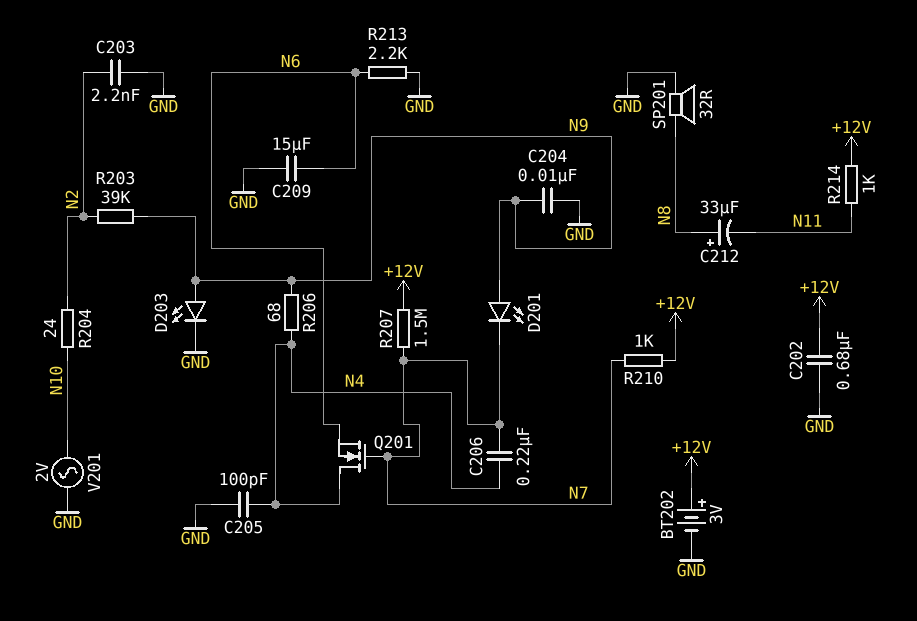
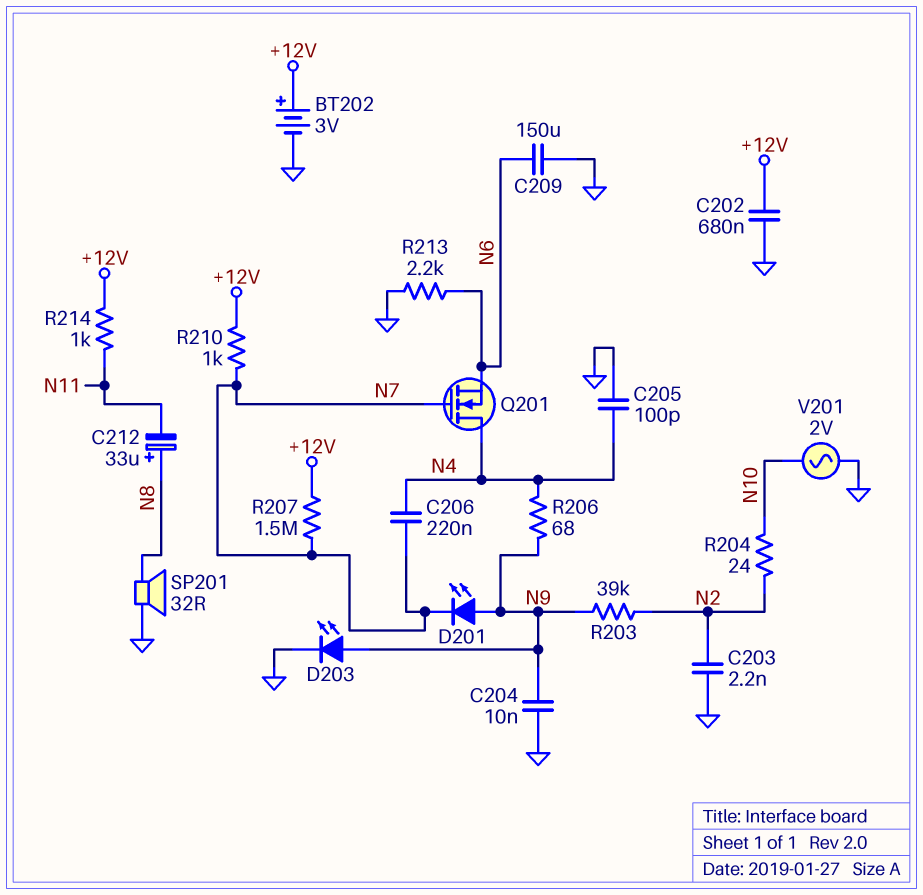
C209: 15uF (GND, N6) -> 150uF (GND, N6)

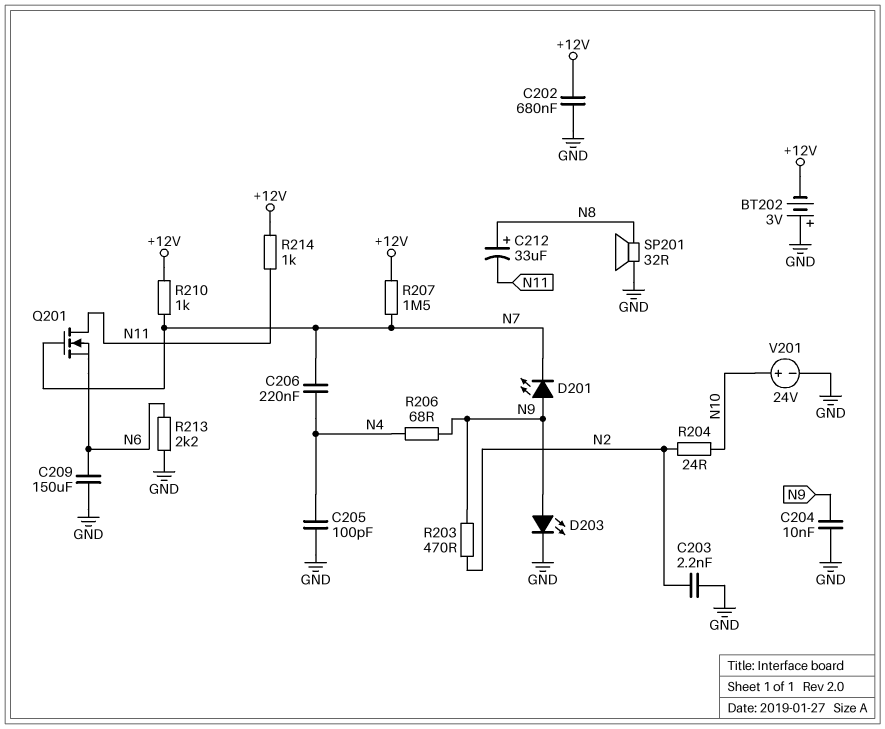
BT202: 3V (plus +12V, minus GND) -> 3V (plus GND, minus +12V)
Q201: NMOS (G N7, D N4, S N6) -> NMOS (G N7, D N11, S N6)
R203: 39k (N2, N9) -> 470 (N2, N9)
V201: AC 2V (GND, N10) -> 24V (plus N10, minus GND)

